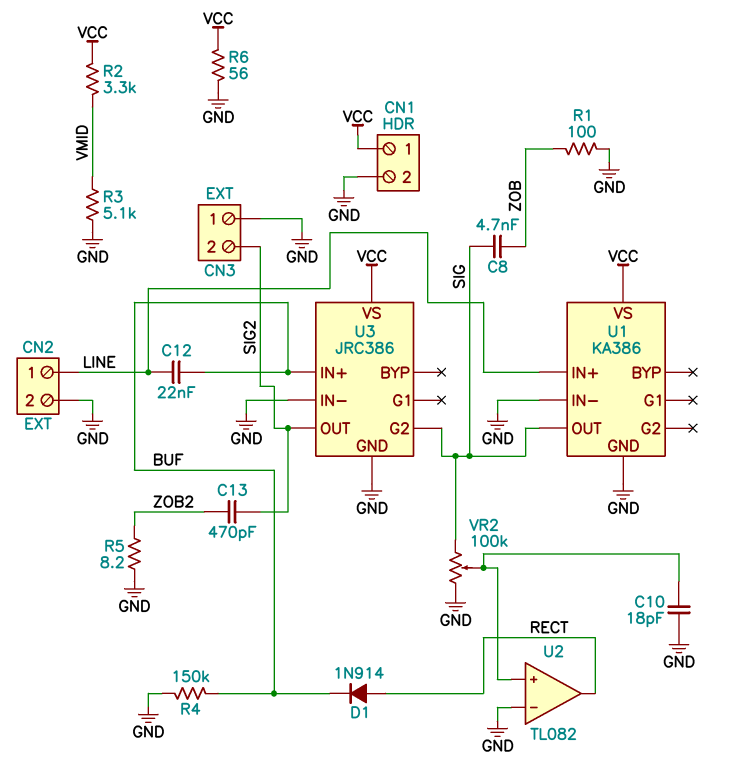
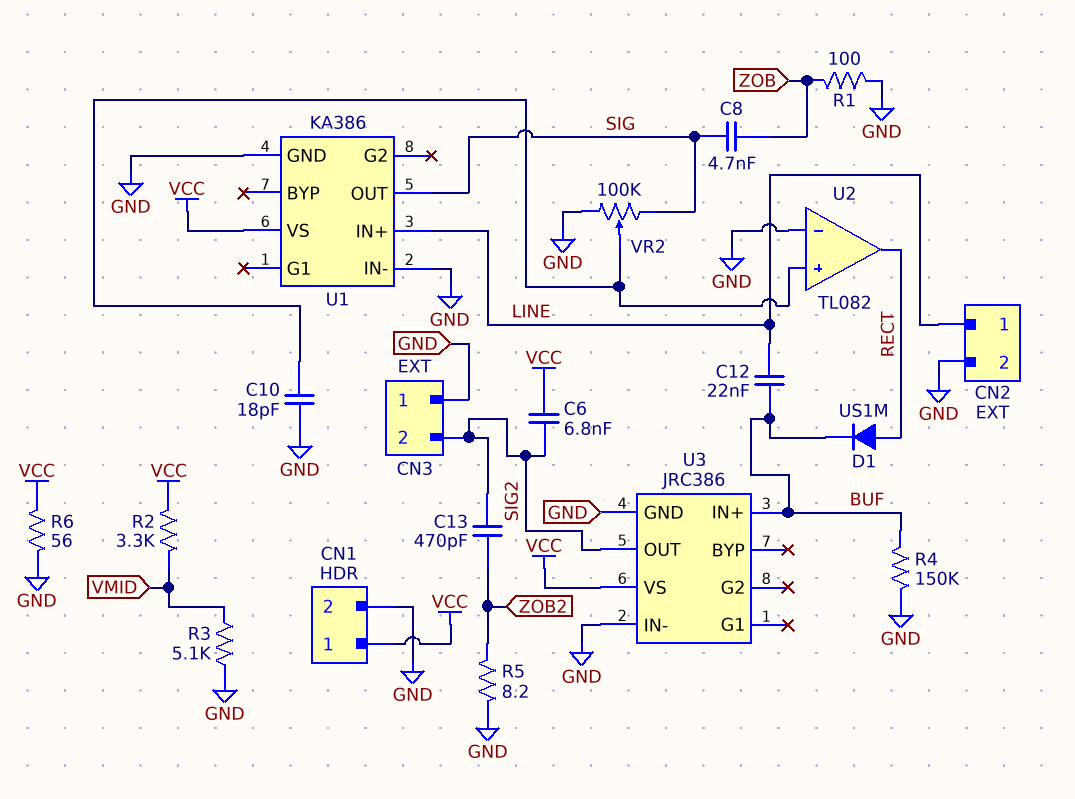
C6: none -> 6.8nF (SIG2, VCC)
D1: diode 1N914 (A RECT, K BUF) -> diode US1M (A RECT, K BUF)
U3 pin G2: SIG -> none

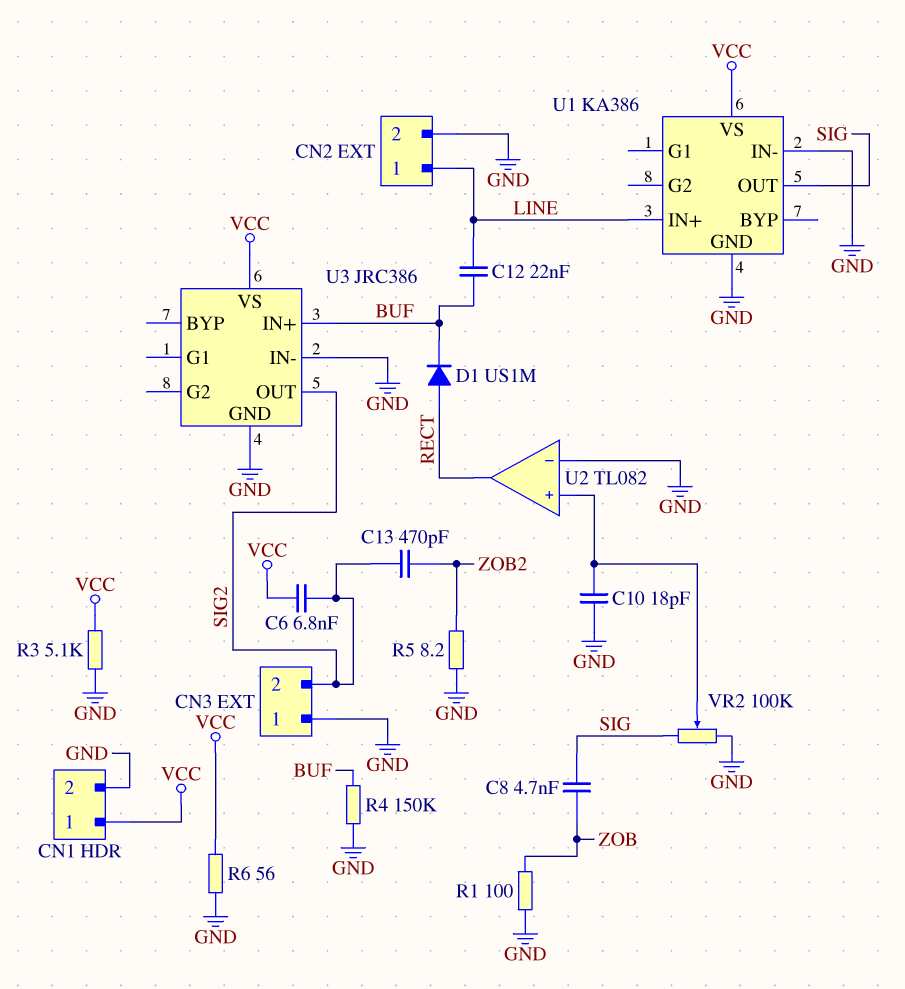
R2: 3.3k (VCC, VMID) -> none
R3: 5.1k (GND, VMID) -> 5.1k (GND, VCC)

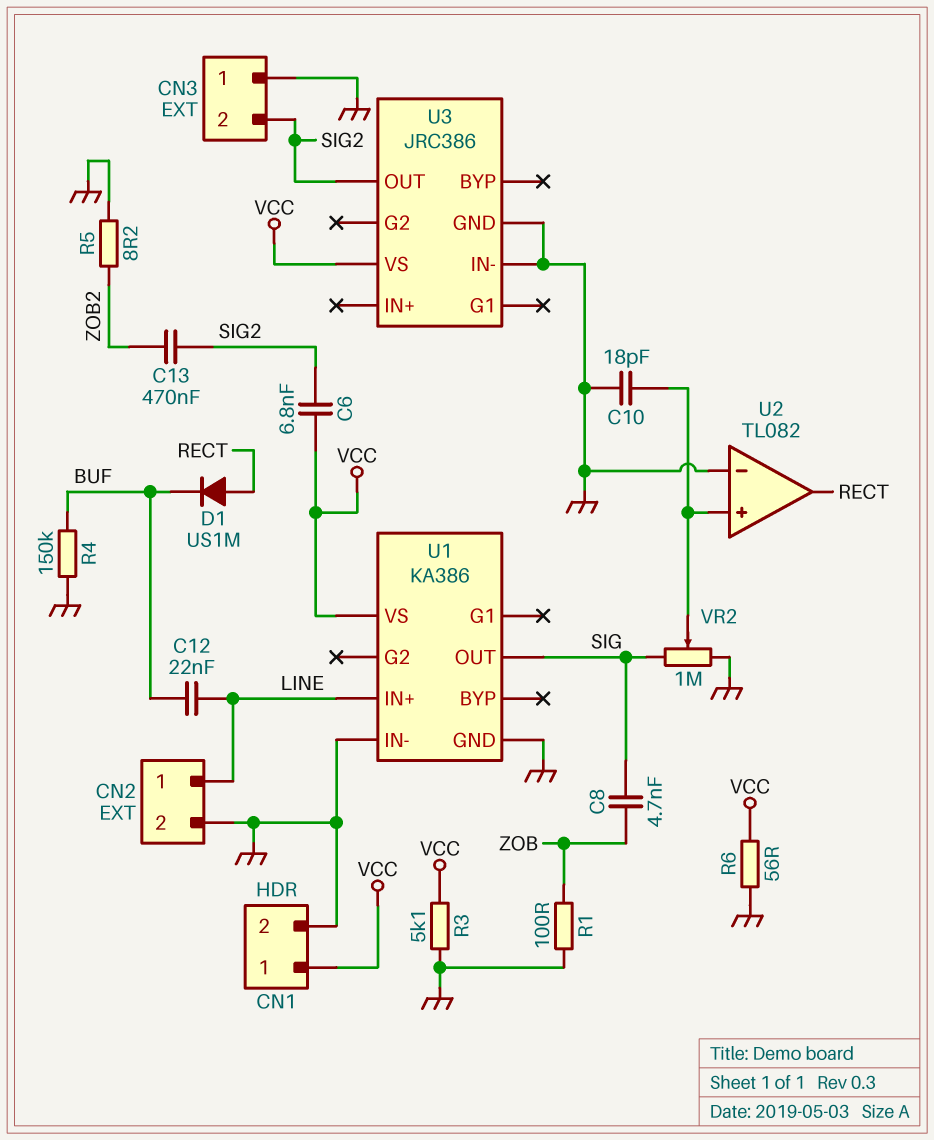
C13: 470pF (SIG2, ZOB2) -> 470nF (SIG2, ZOB2)
U3 pin IN+: BUF -> none
VR2: 100k (GND, SIG, wiper U2/in+) -> 1M (GND, SIG, wiper U2/in+)

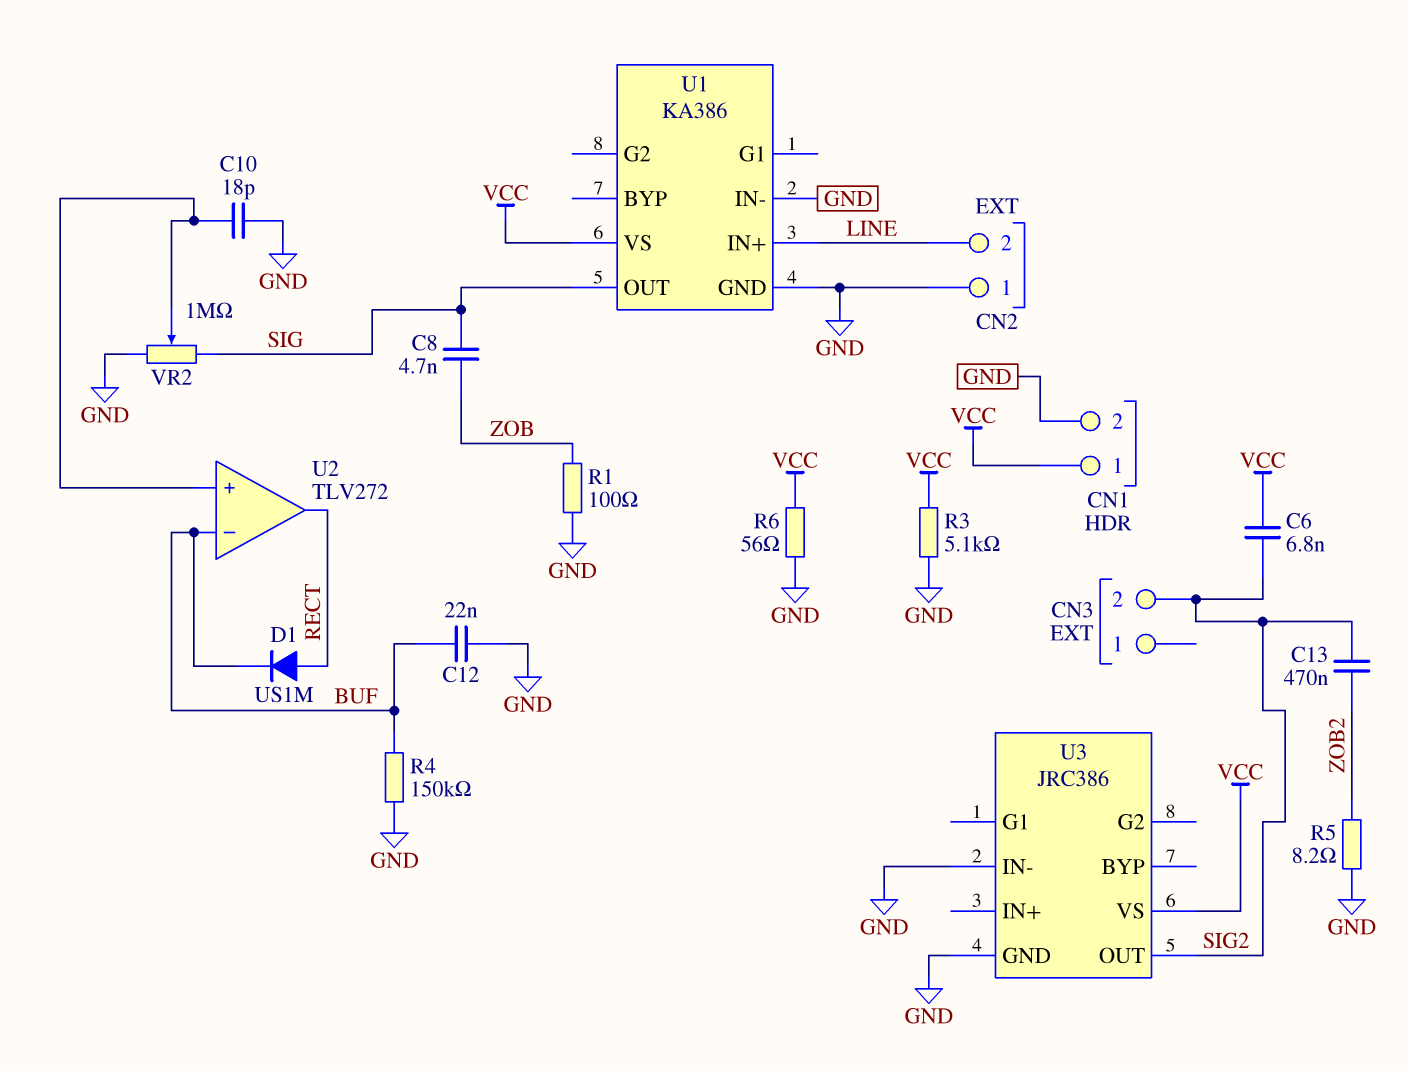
C12: 22nF (BUF, LINE) -> 22nF (BUF, GND)
CN2 pin 1: LINE -> GND
CN2 pin 2: GND -> LINE
CN3 pin 1: GND -> none
U2: TL082 -> TLV272
U2 pin in-: GND -> BUF

